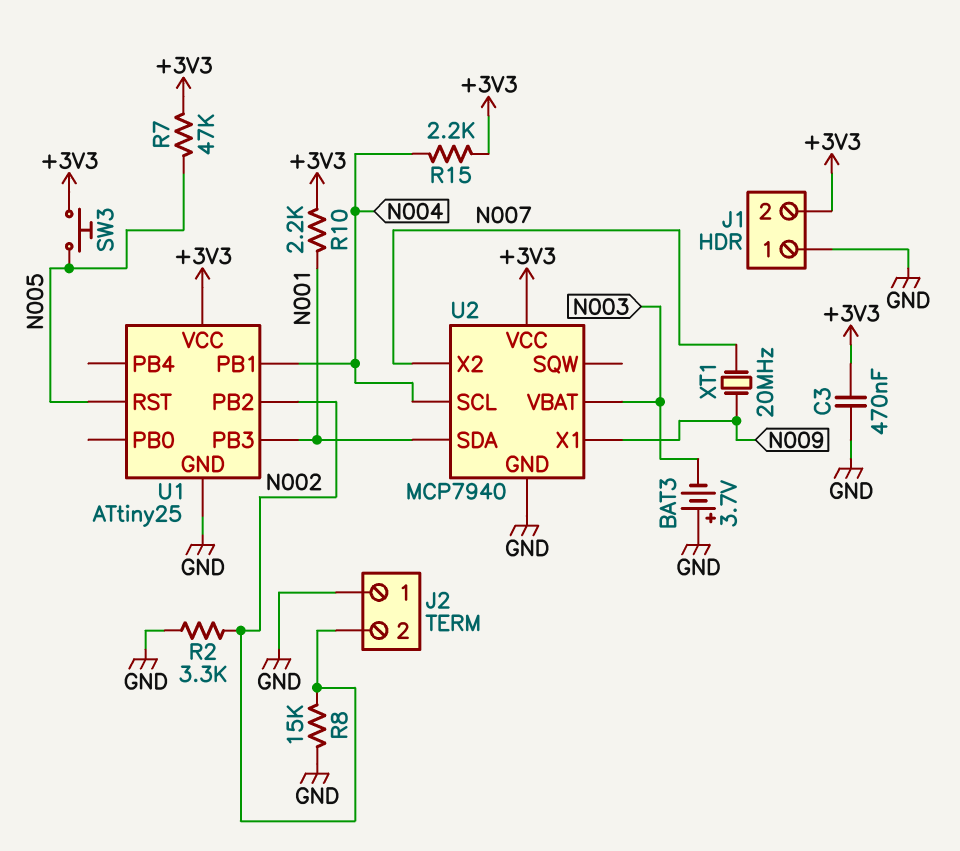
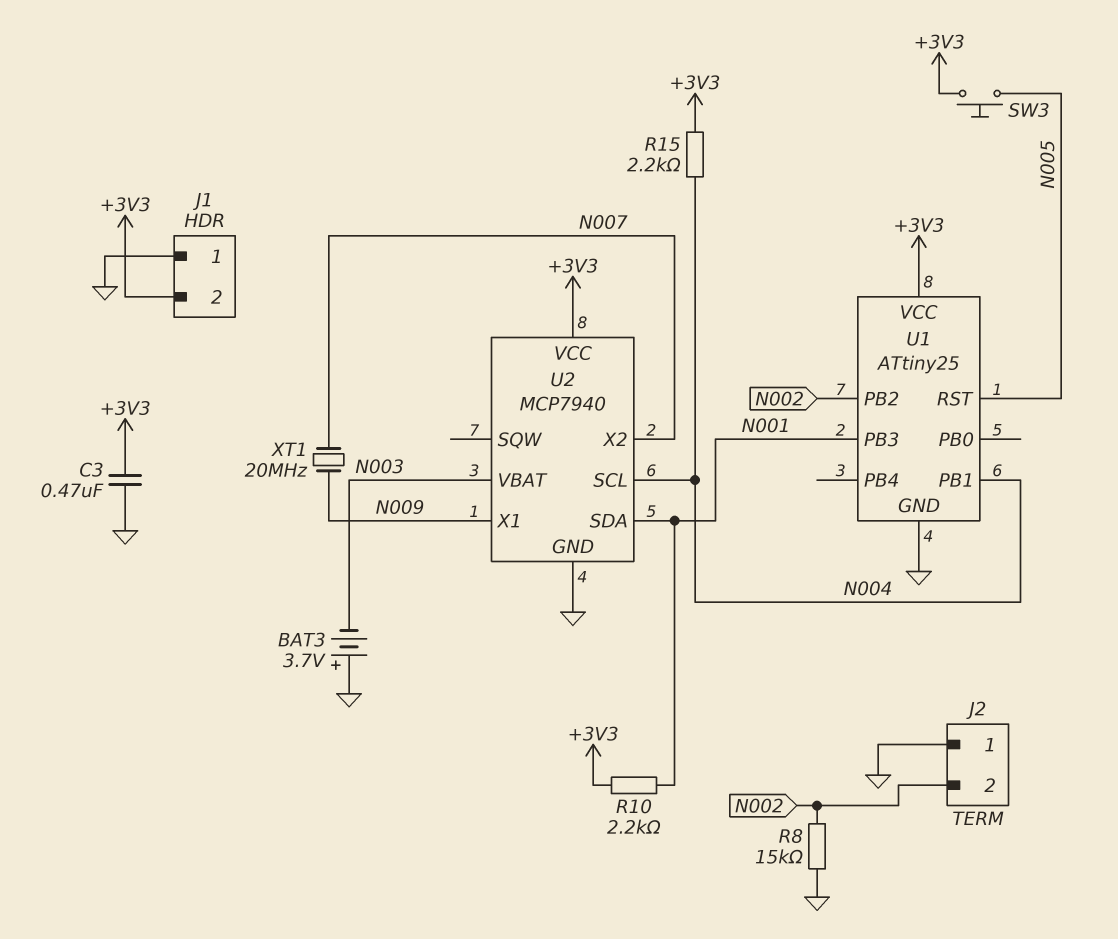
R2: 3.3k (GND, N002) -> none
R7: 47k (+3V3, N005) -> none

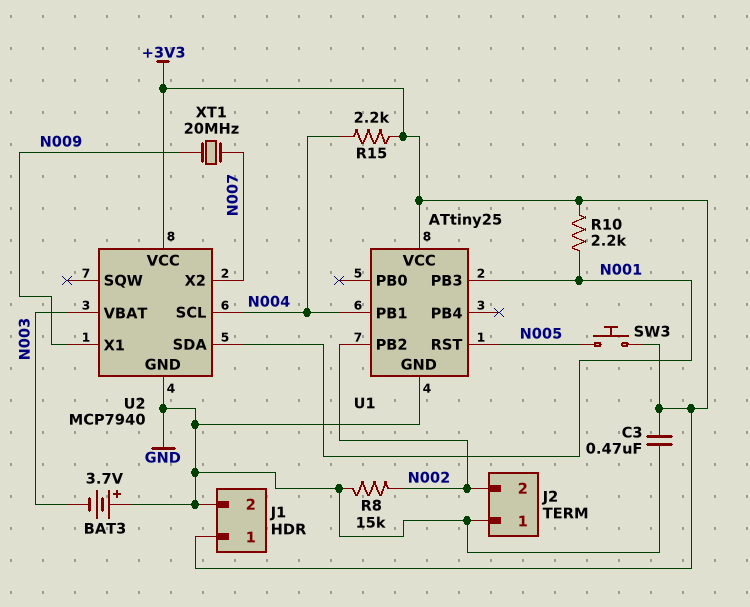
J1 pin 1: GND -> +3V3
J1 pin 2: +3V3 -> GND

